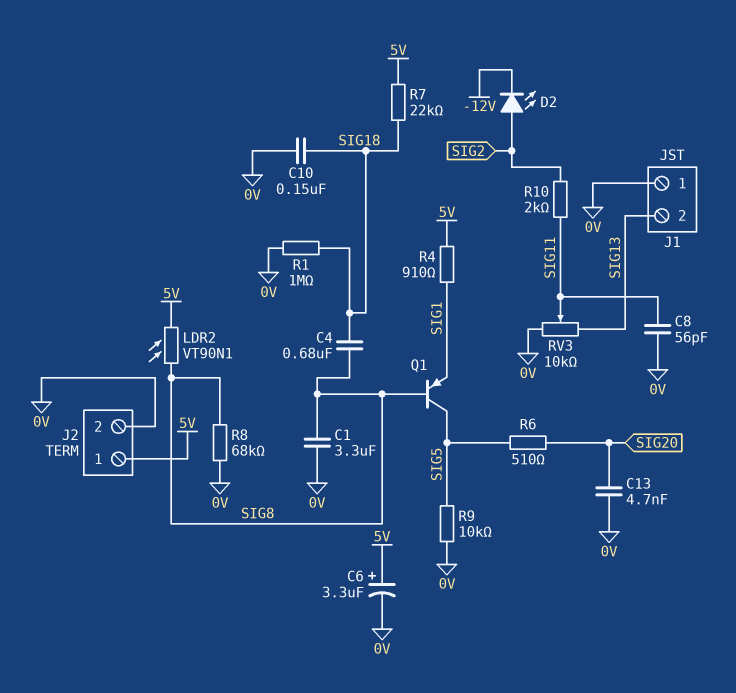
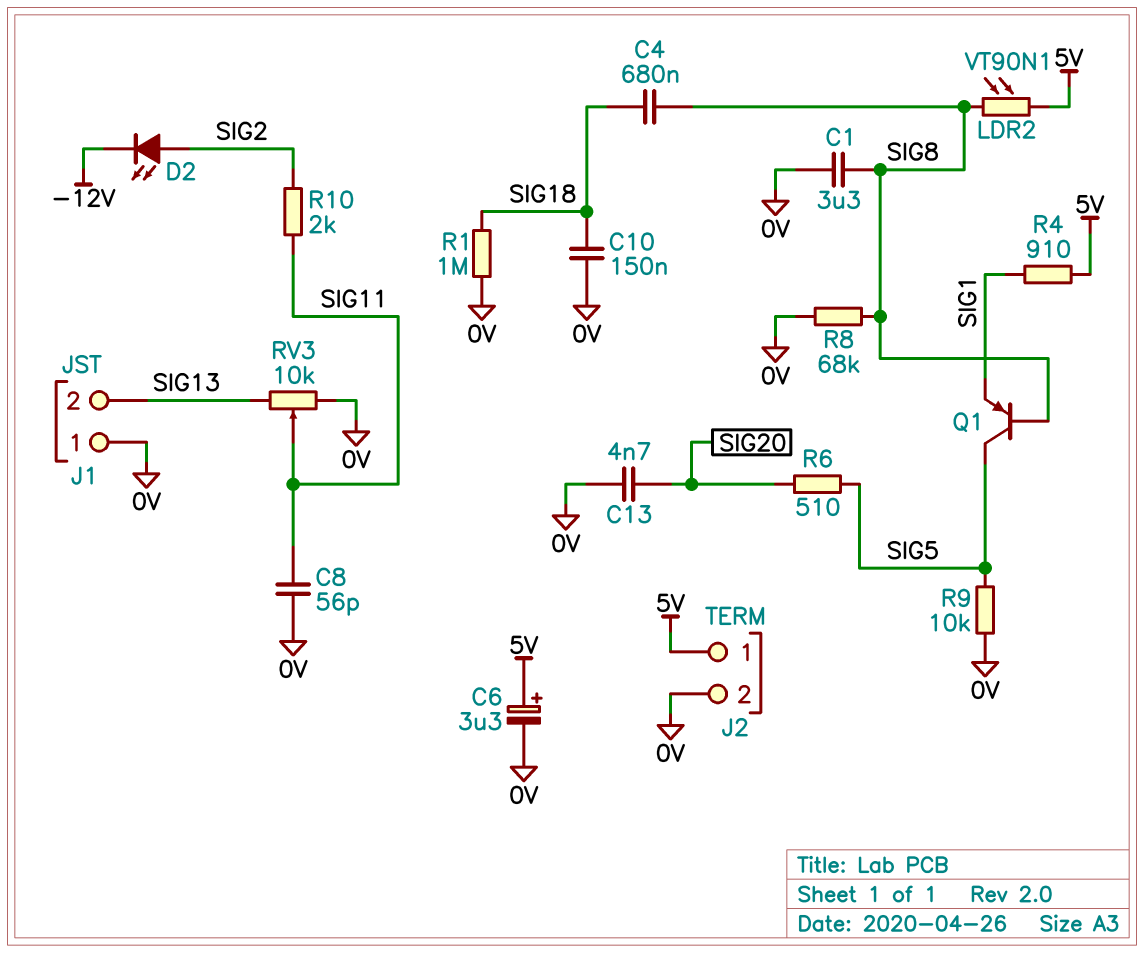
R7: 22k (5V, SIG18) -> none

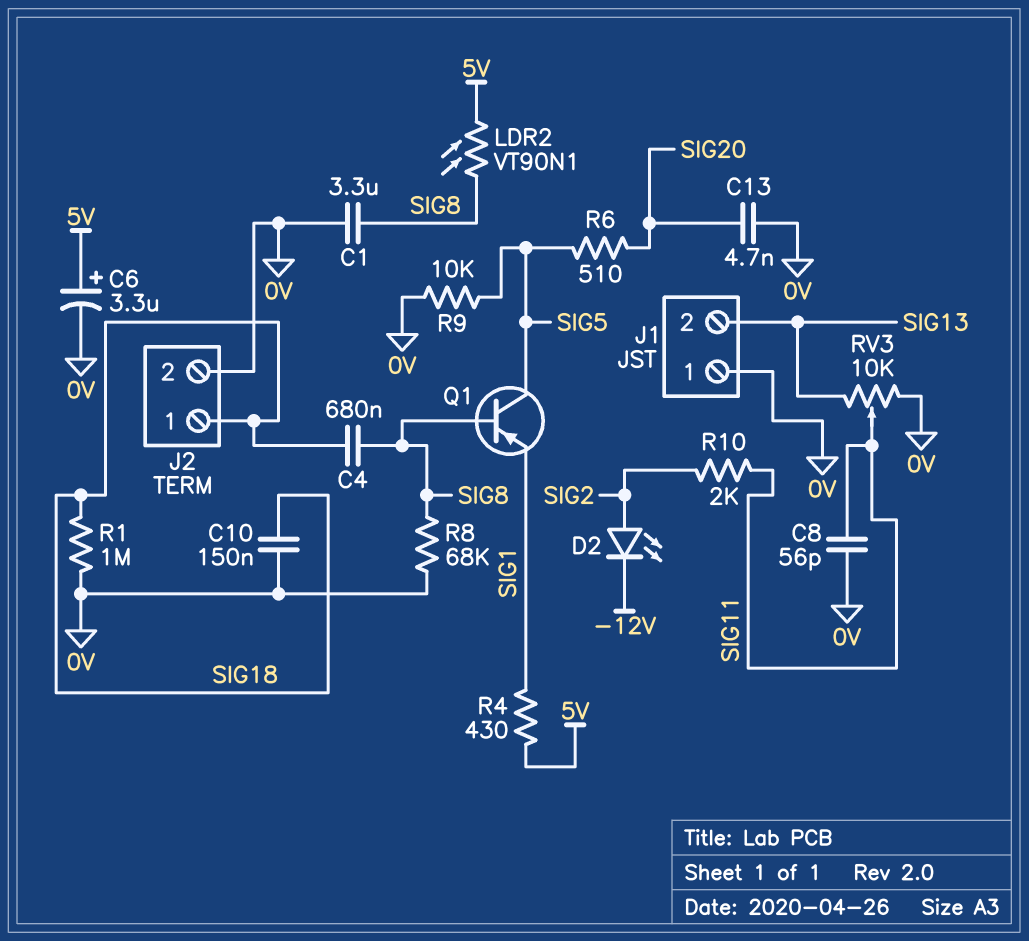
J2 pin 1: 5V -> SIG18
R4: 910 (5V, SIG1) -> 430 (5V, SIG1)

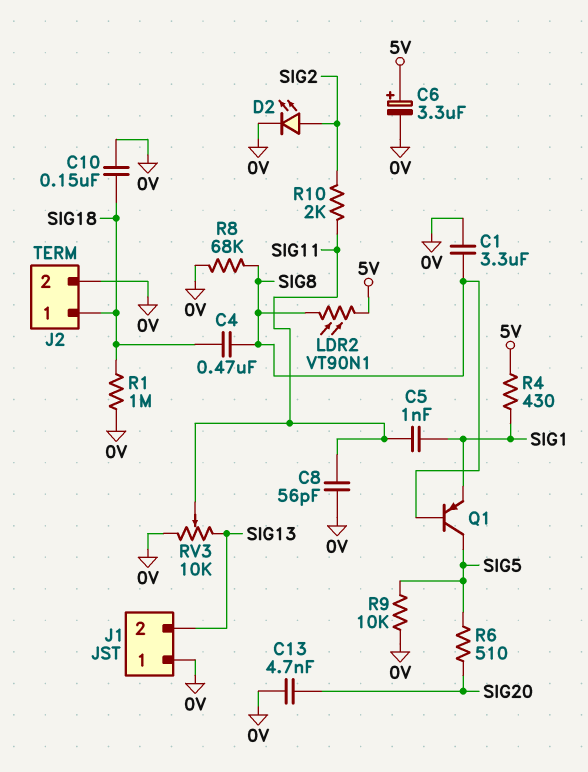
C4: 680nF (SIG8, SIG18) -> 470nF (SIG8, SIG18)
C5: none -> 1nF (SIG1, SIG11)
D2: LED (A SIG2, K -12V) -> LED (A SIG2, K 0V)

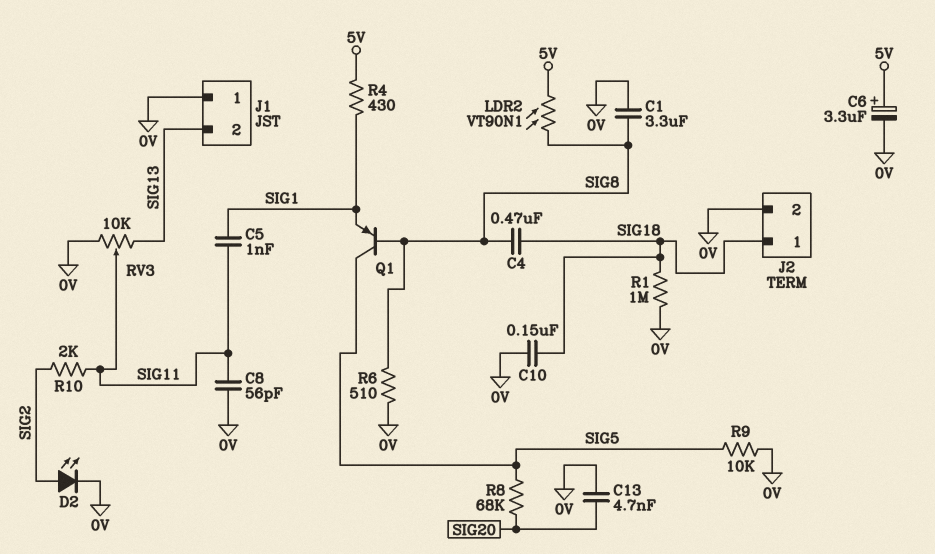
R6: 510 (SIG5, SIG20) -> 510 (0V, SIG8)
R8: 68k (0V, SIG8) -> 68k (SIG5, SIG20)

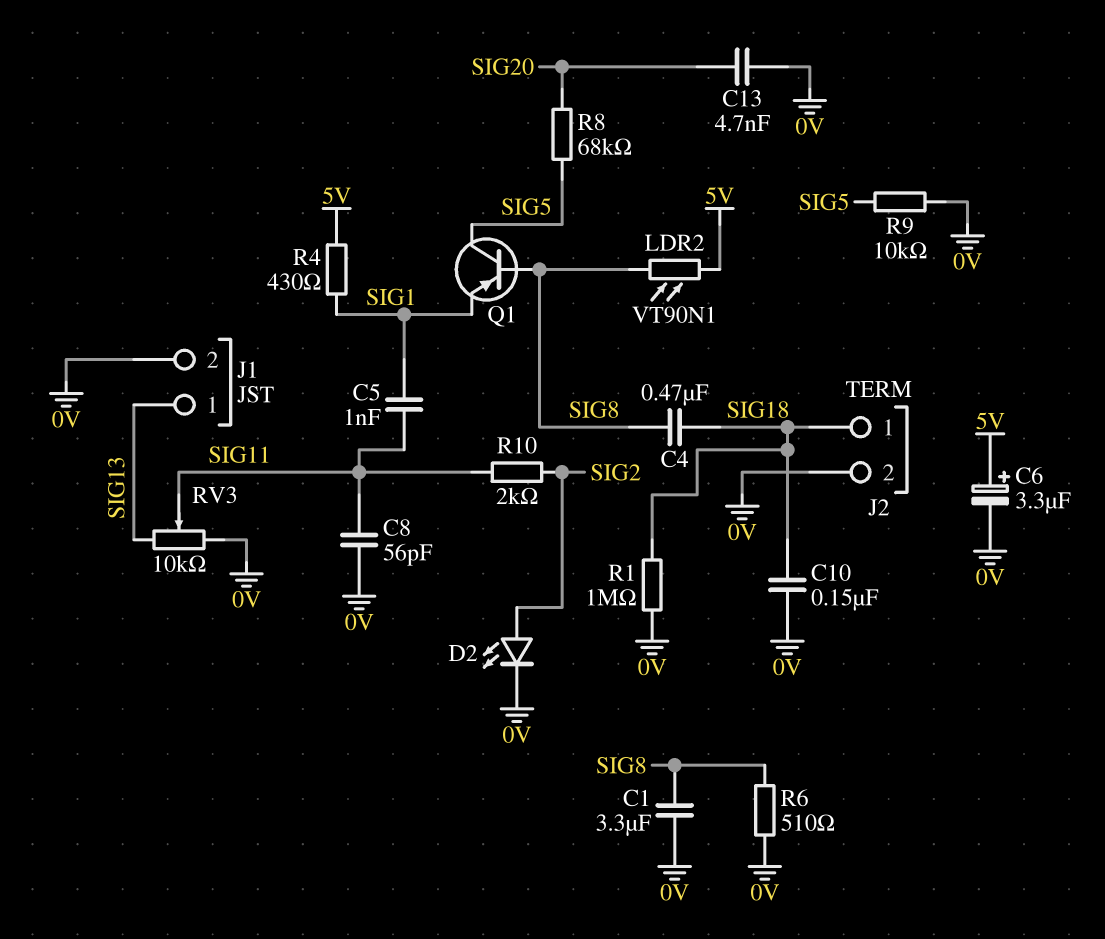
J1 pin 1: 0V -> SIG13
J1 pin 2: SIG13 -> 0V

